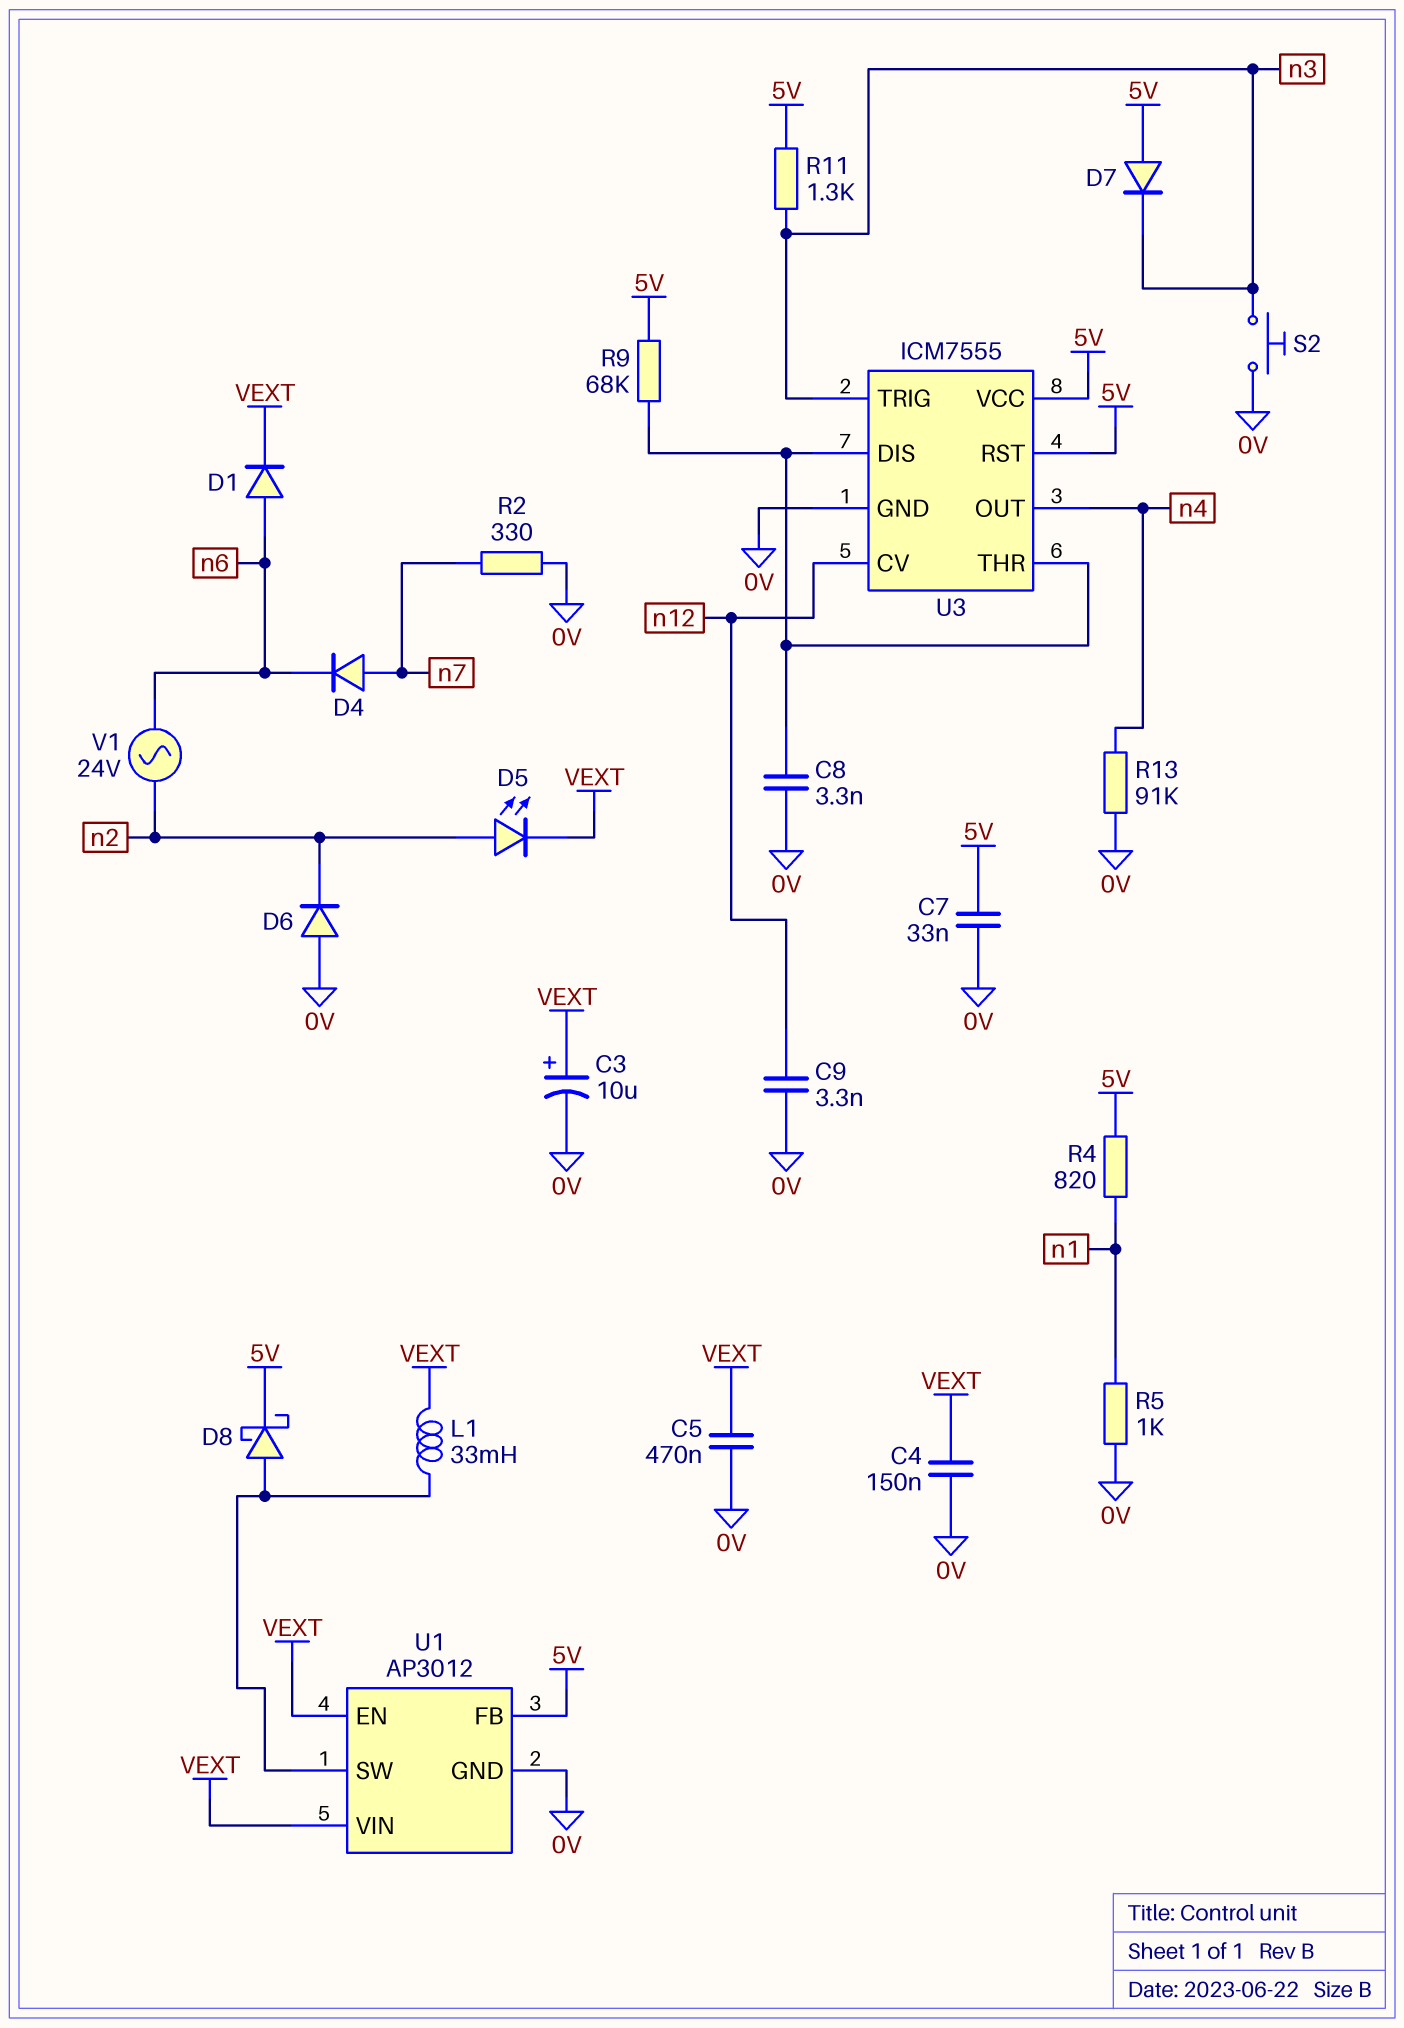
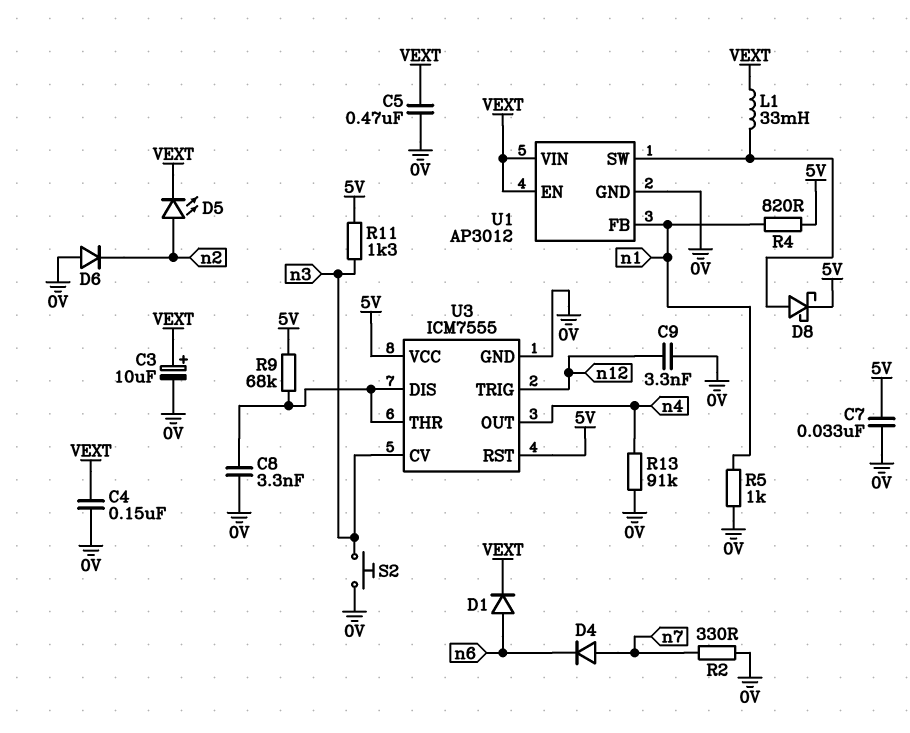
D7: diode (A 5V, K n3) -> none
U1 pin FB: 5V -> n1
U3 pin CV: n12 -> n3
U3 pin TRIG: n3 -> n12
V1: AC 24V (n2, n6) -> none

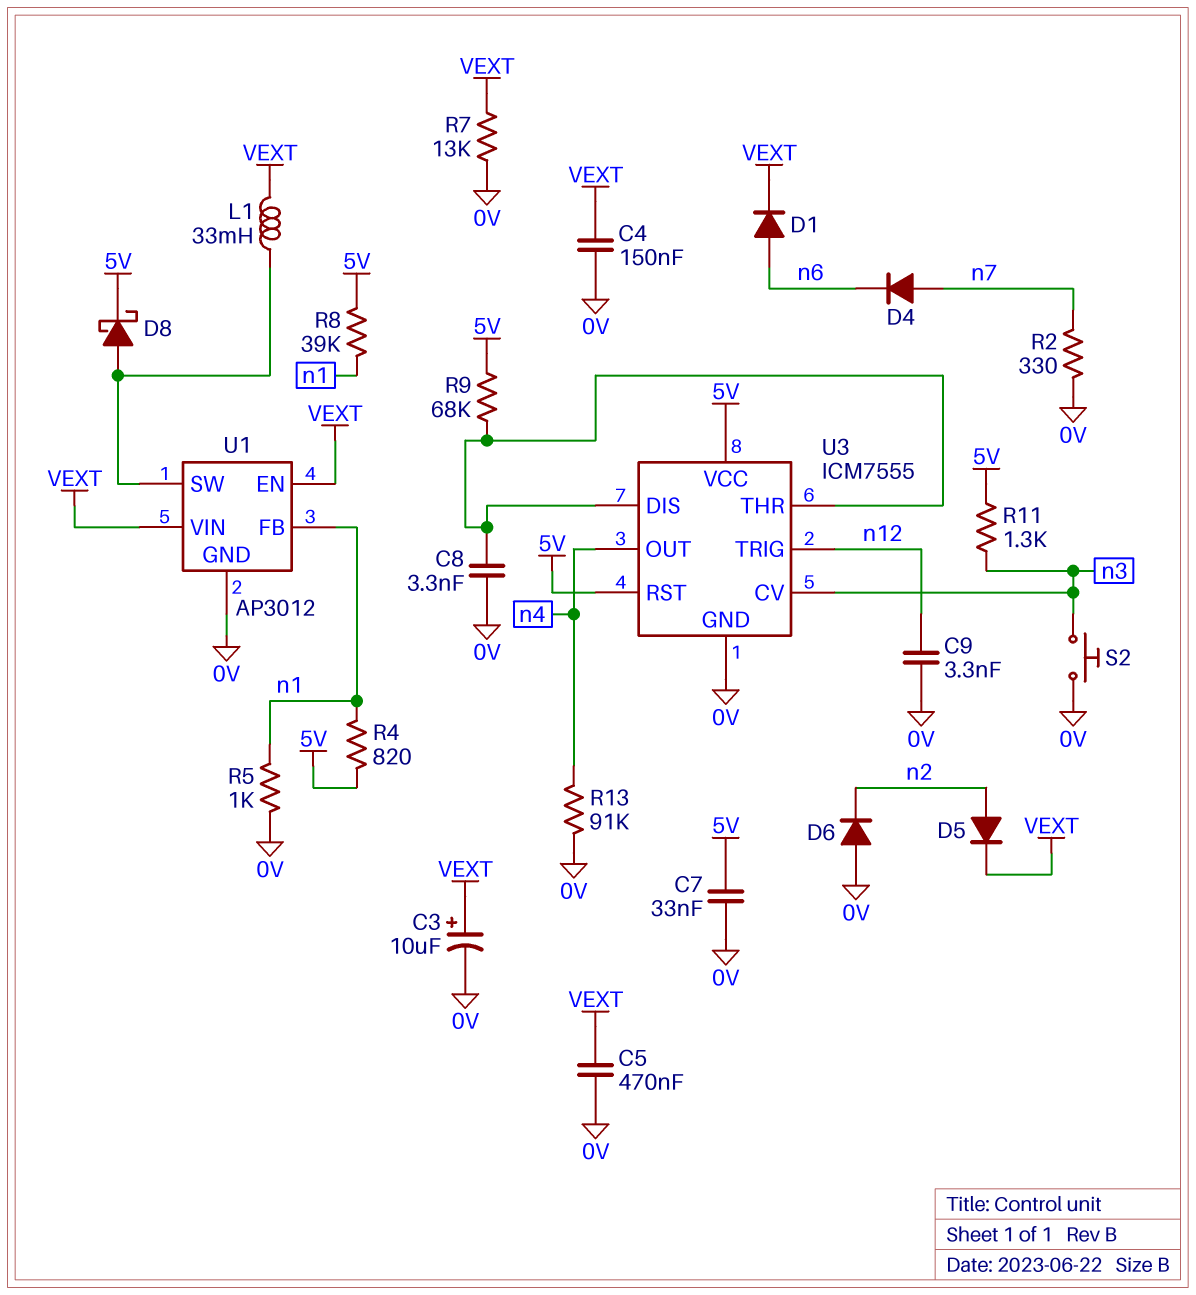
D5: LED (A n2, K VEXT) -> diode (A n2, K VEXT)
R7: none -> 13k (0V, VEXT)
R8: none -> 39k (5V, n1)

